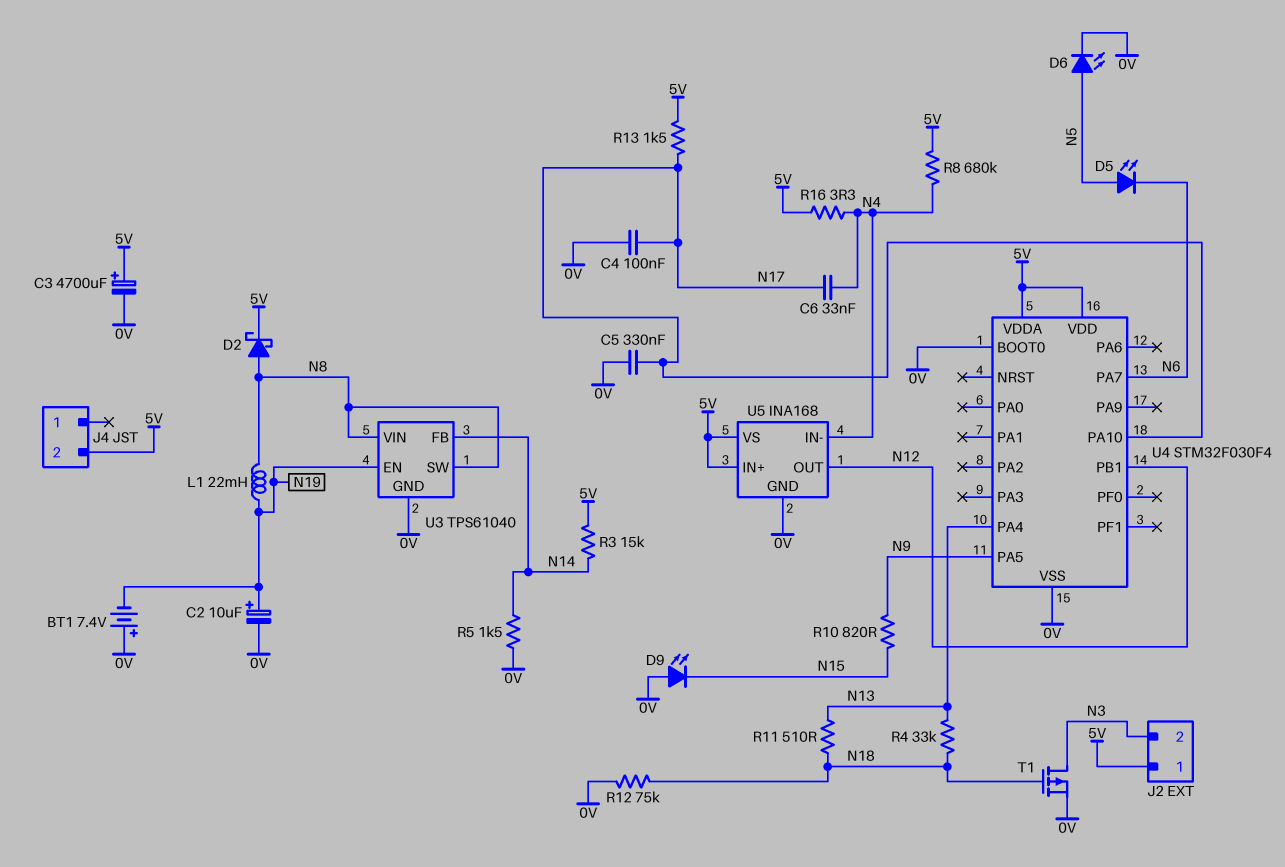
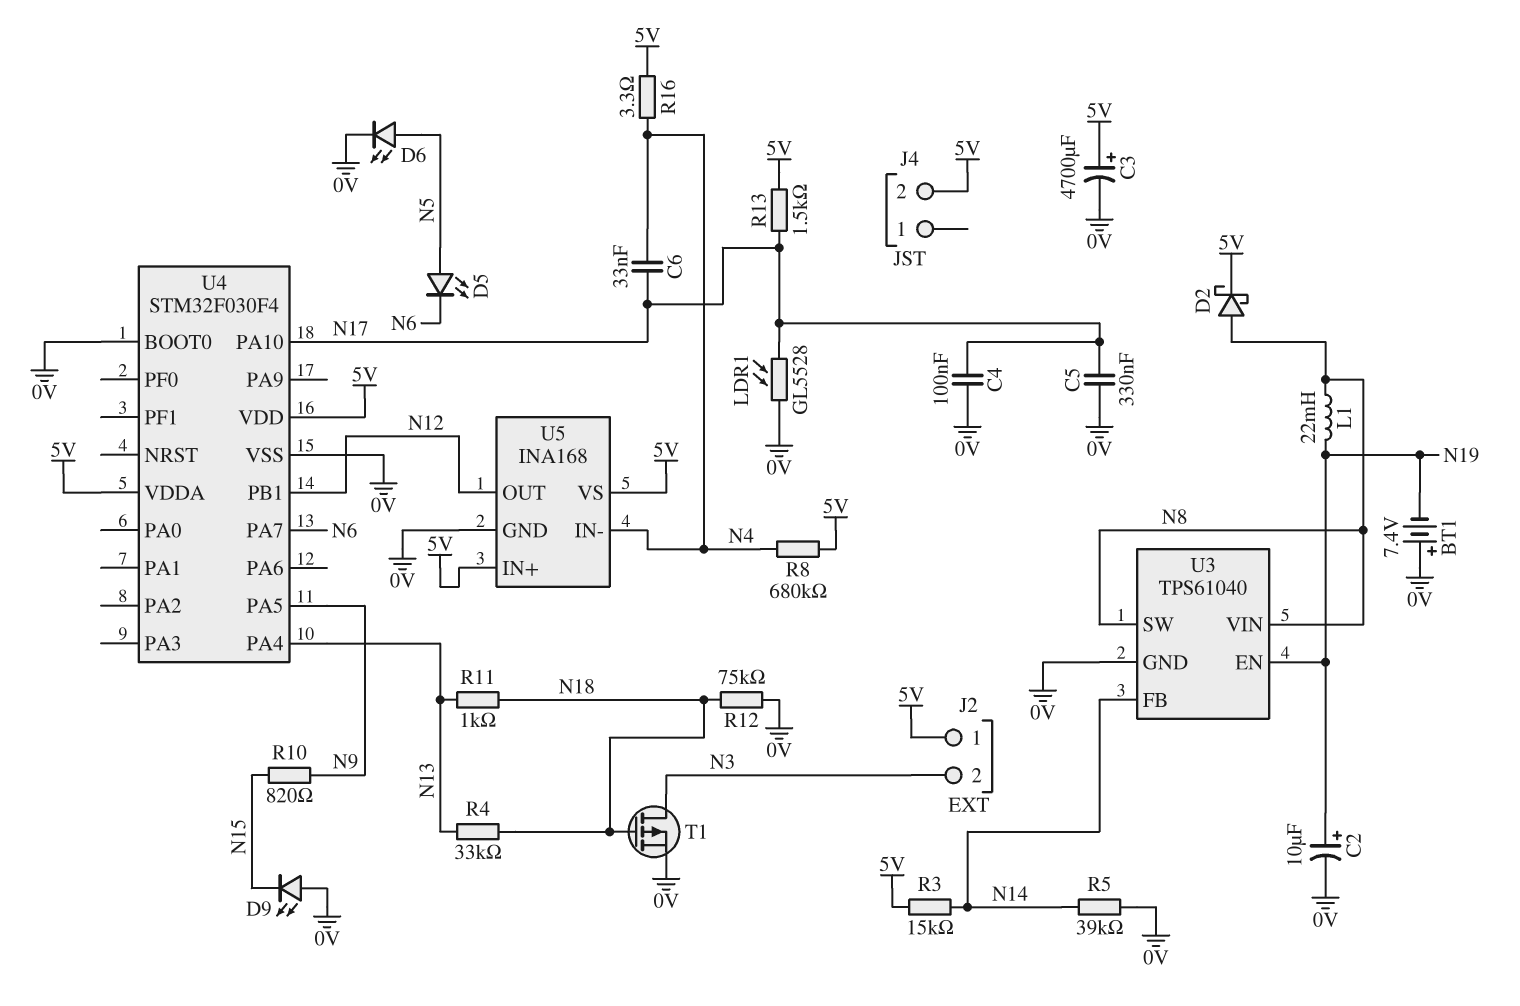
LDR1: none -> GL5528 (0V, N17)
R5: 1.5k (0V, N14) -> 39k (0V, N14)
R11: 510 (N13, N18) -> 1k (N13, N18)

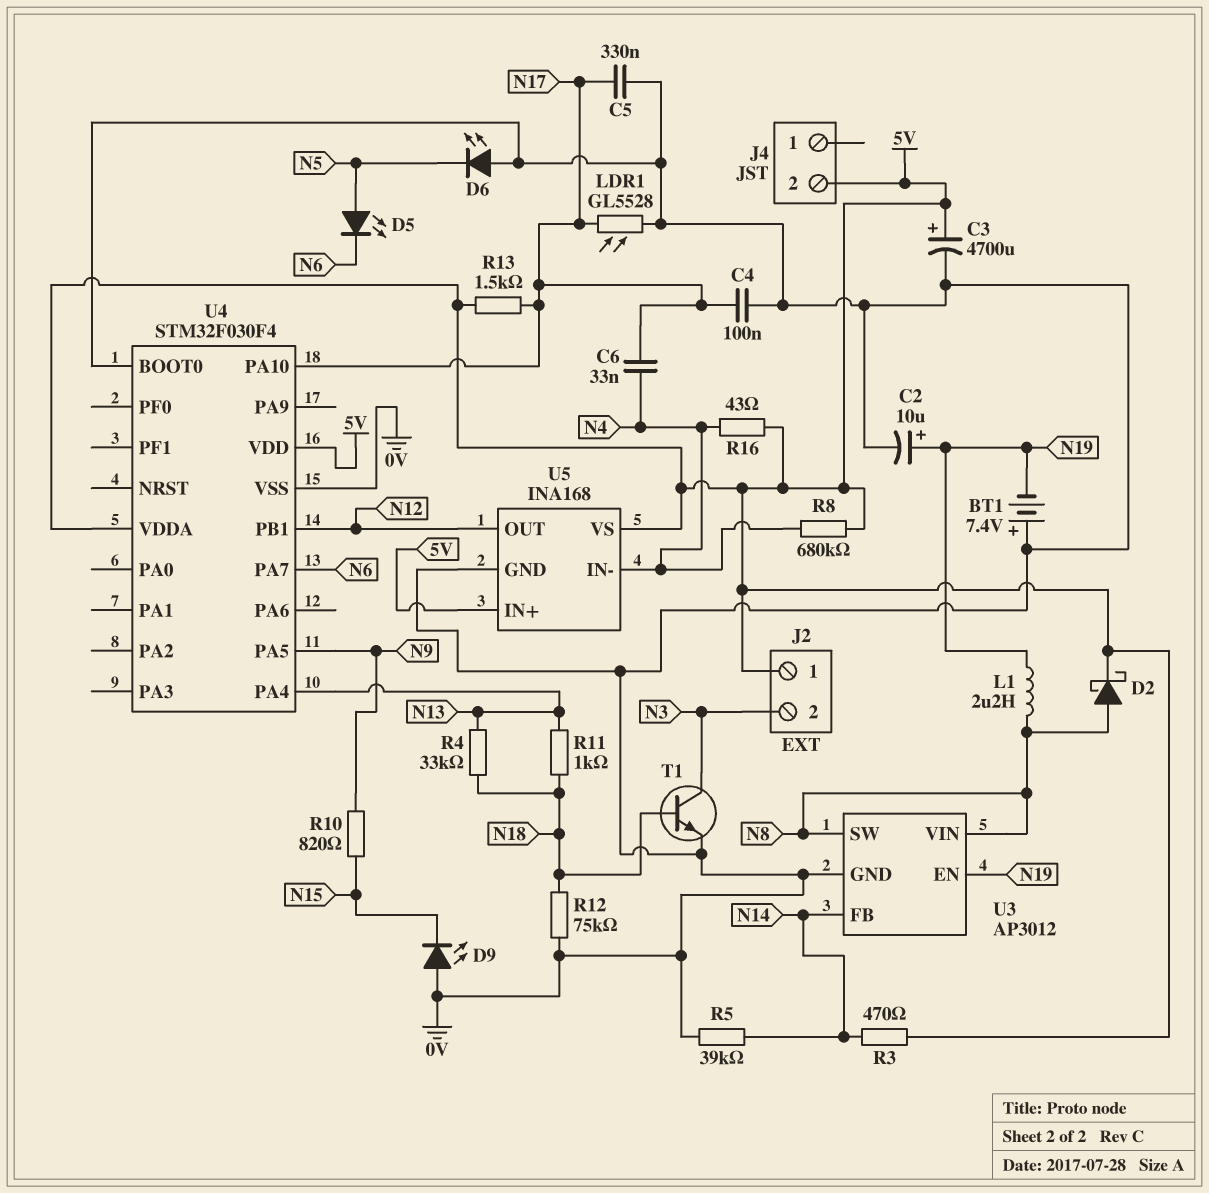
D6: LED (A N5, K 0V) -> LED (A 0V, K N5)
L1: 22mH (N8, N19) -> 2.2uH (N8, N19)
R3: 15k (5V, N14) -> 470 (5V, N14)
R16: 3.3 (5V, N4) -> 43 (5V, N4)
T1: PMOS (G N18, D N3, S 0V) -> NPN (B N18, C N3, E 0V)
U3: TPS61040 -> AP3012

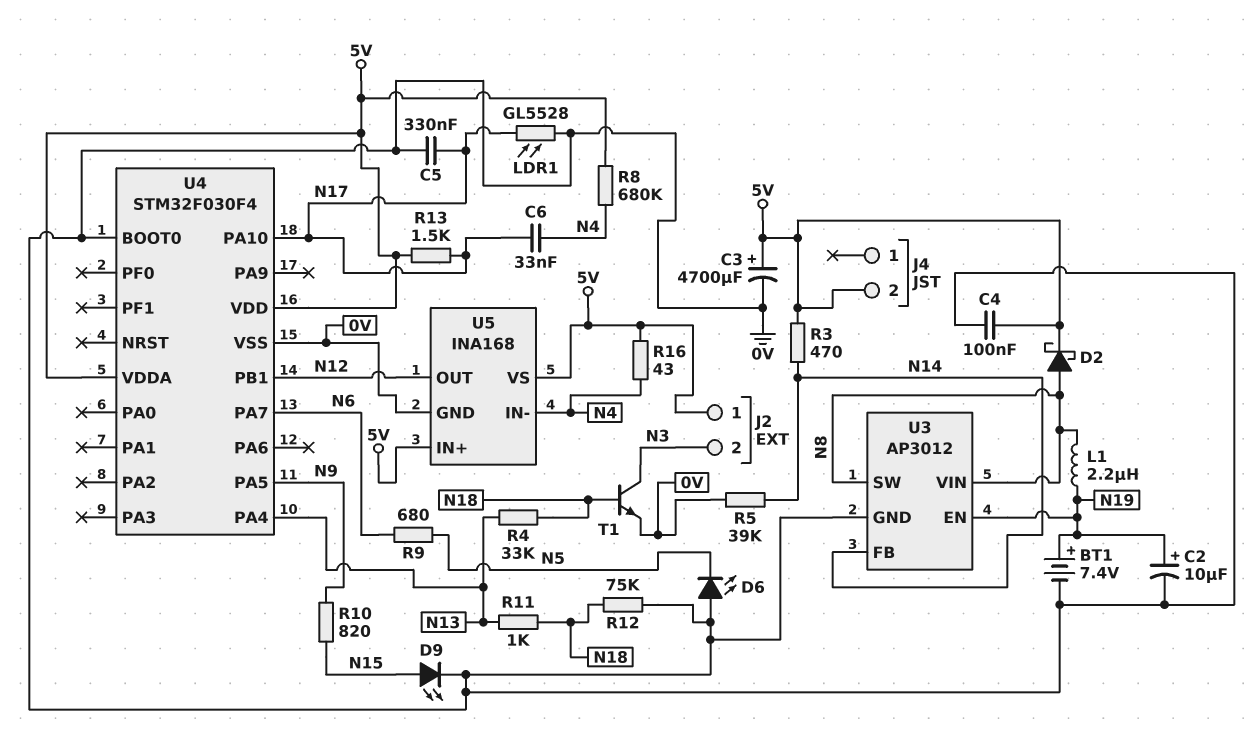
BT1: 7.4V (plus 0V, minus N19) -> 7.4V (plus N19, minus 0V)
C4: 100nF (0V, N17) -> 100nF (0V, 5V)
D5: LED (A N5, K N6) -> none
D9: LED (A 0V, K N15) -> LED (A N15, K 0V)
R9: none -> 680 (N5, N6)

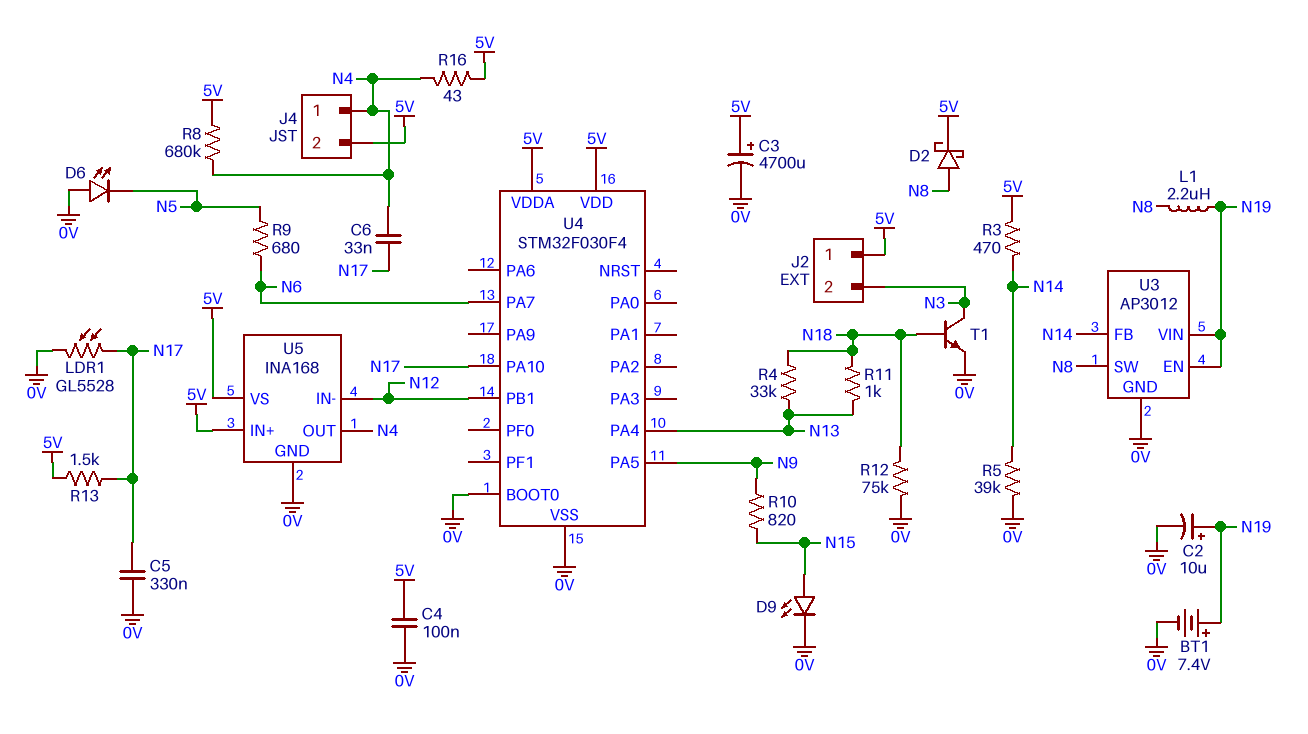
J4 pin 1: none -> N4
U3 pin VIN: N8 -> N19
U5 pin IN-: N4 -> N12
U5 pin OUT: N12 -> N4

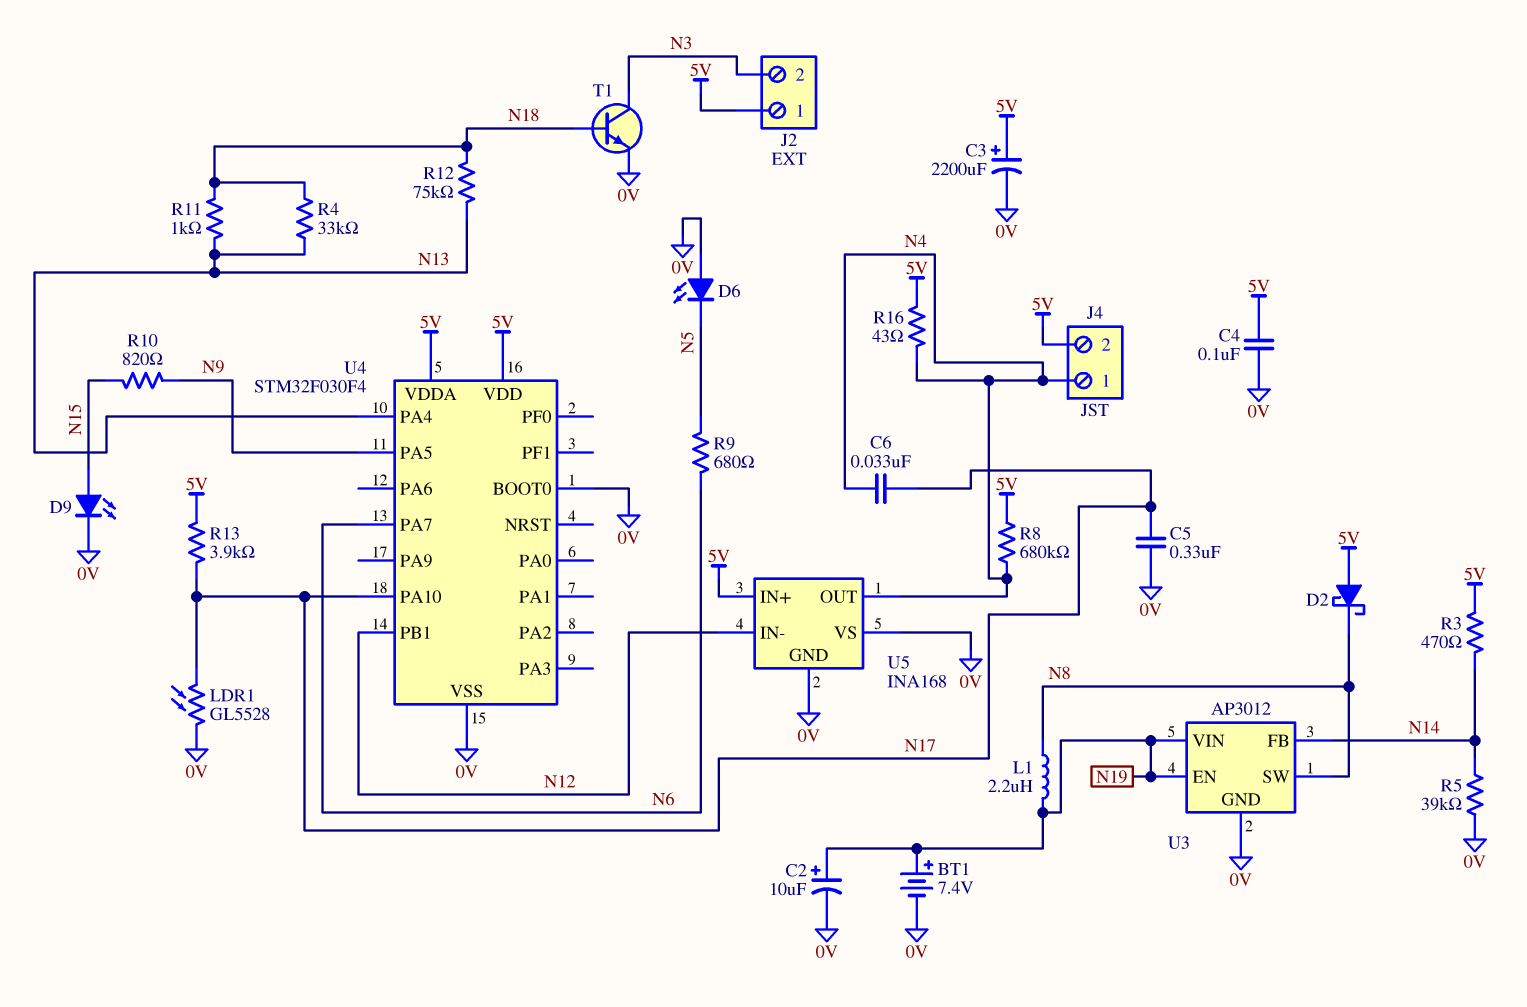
C3: 4700uF (plus 5V, minus 0V) -> 2200uF (plus 5V, minus 0V)
D2: schottky (A N8, K 5V) -> schottky (A 5V, K N8)
R12: 75k (0V, N18) -> 75k (N13, N18)
R13: 1.5k (5V, N17) -> 3.9k (5V, N17)
U5 pin VS: 5V -> 0V

